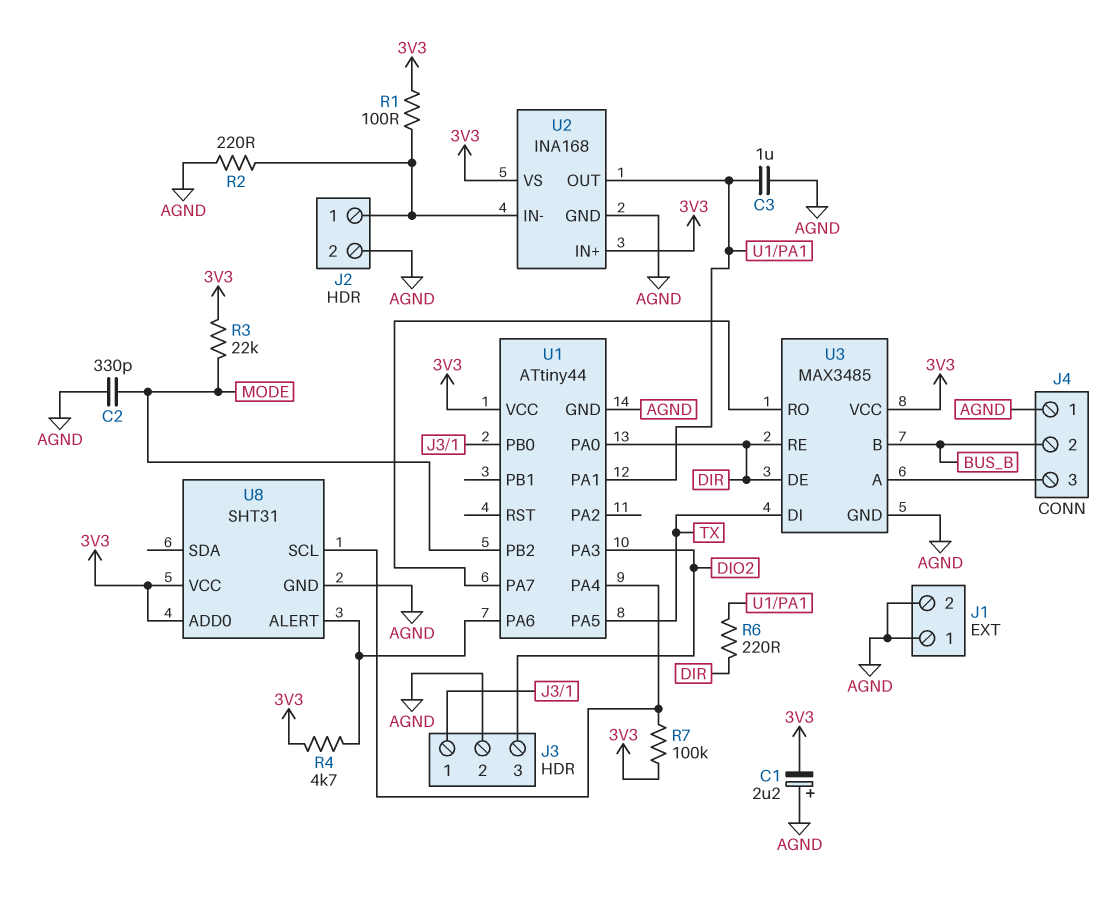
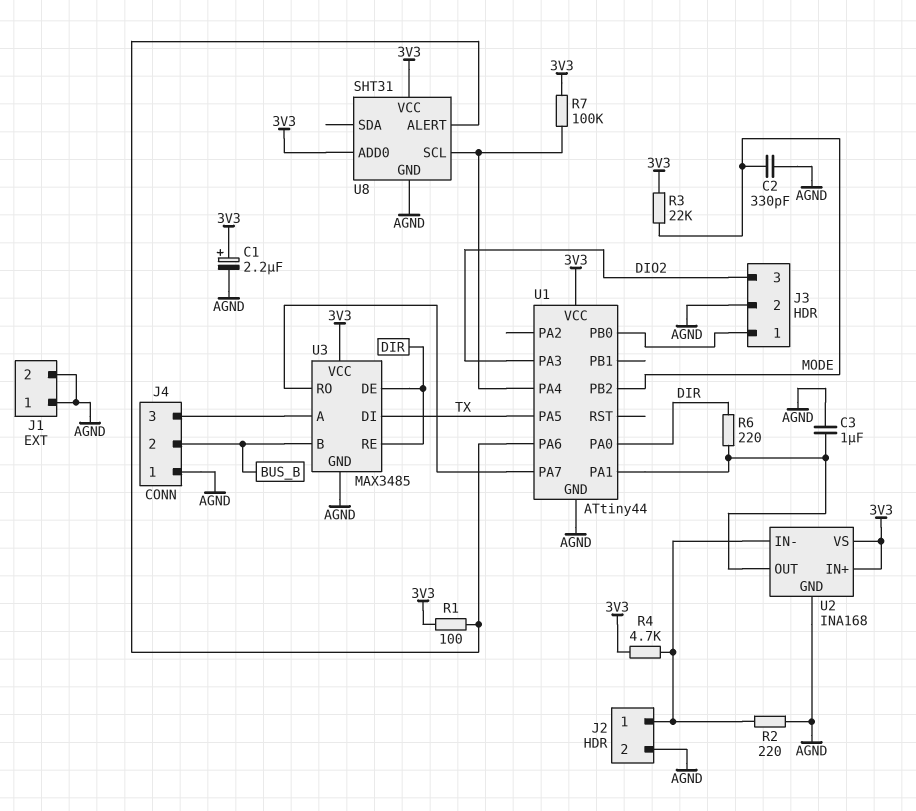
C1: 2.2uF (plus AGND, minus 3V3) -> 2.2uF (plus 3V3, minus AGND)
R1: 100 (3V3, J2/1) -> 100 (3V3, U1/PA6)
R4: 4.7k (3V3, U1/PA6) -> 4.7k (3V3, J2/1)

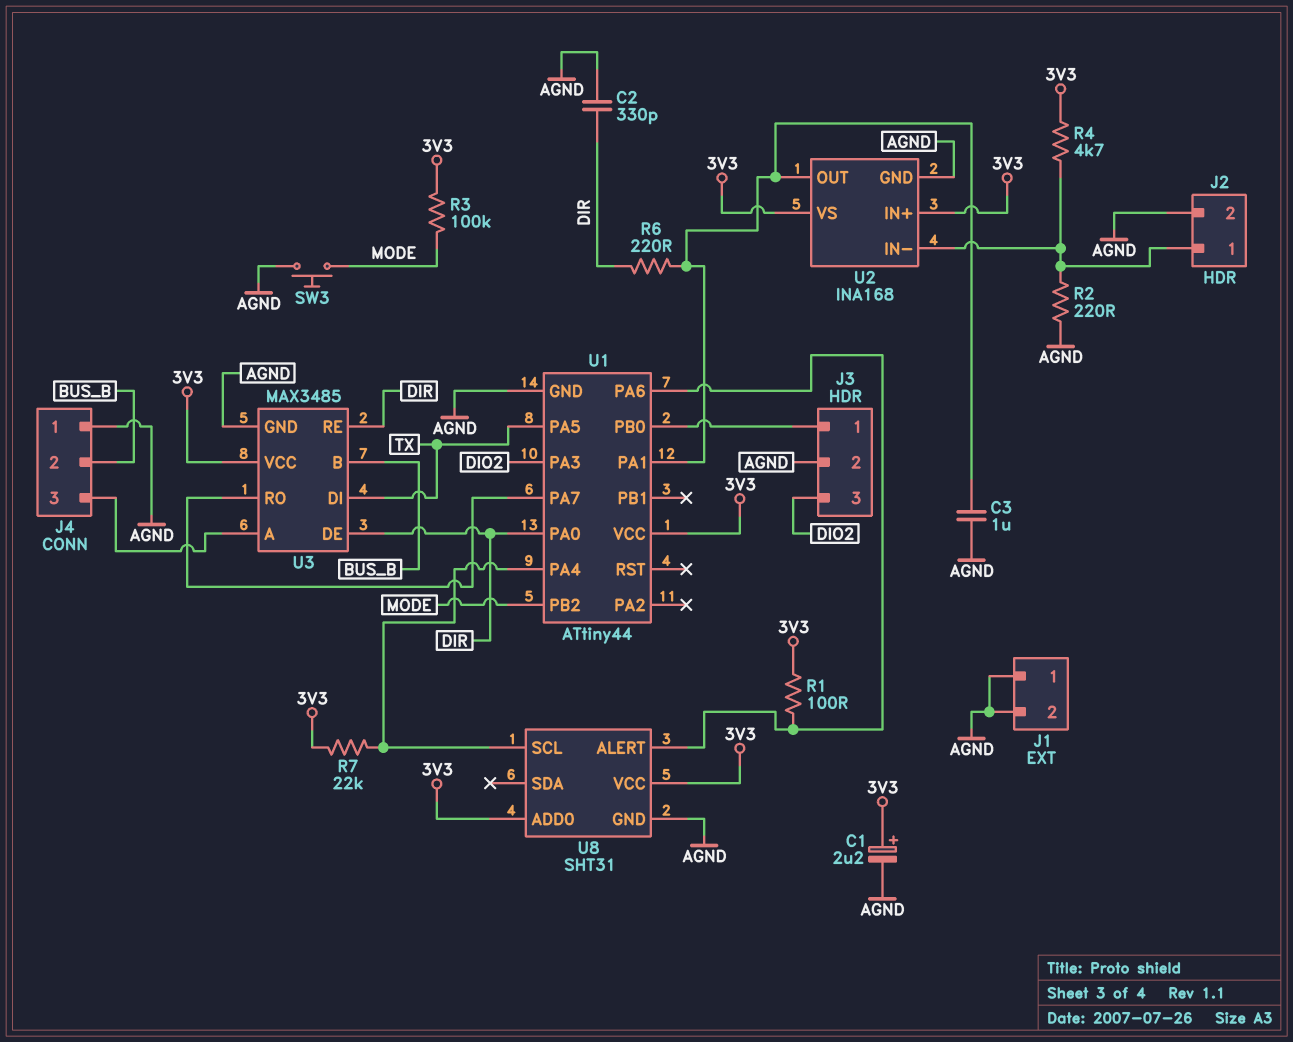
C2: 330pF (AGND, MODE) -> 330pF (AGND, DIR)
R3: 22k (3V3, MODE) -> 100k (3V3, MODE)
R7: 100k (3V3, U1/PA4) -> 22k (3V3, U1/PA4)
SW3: none -> button (AGND, MODE)

